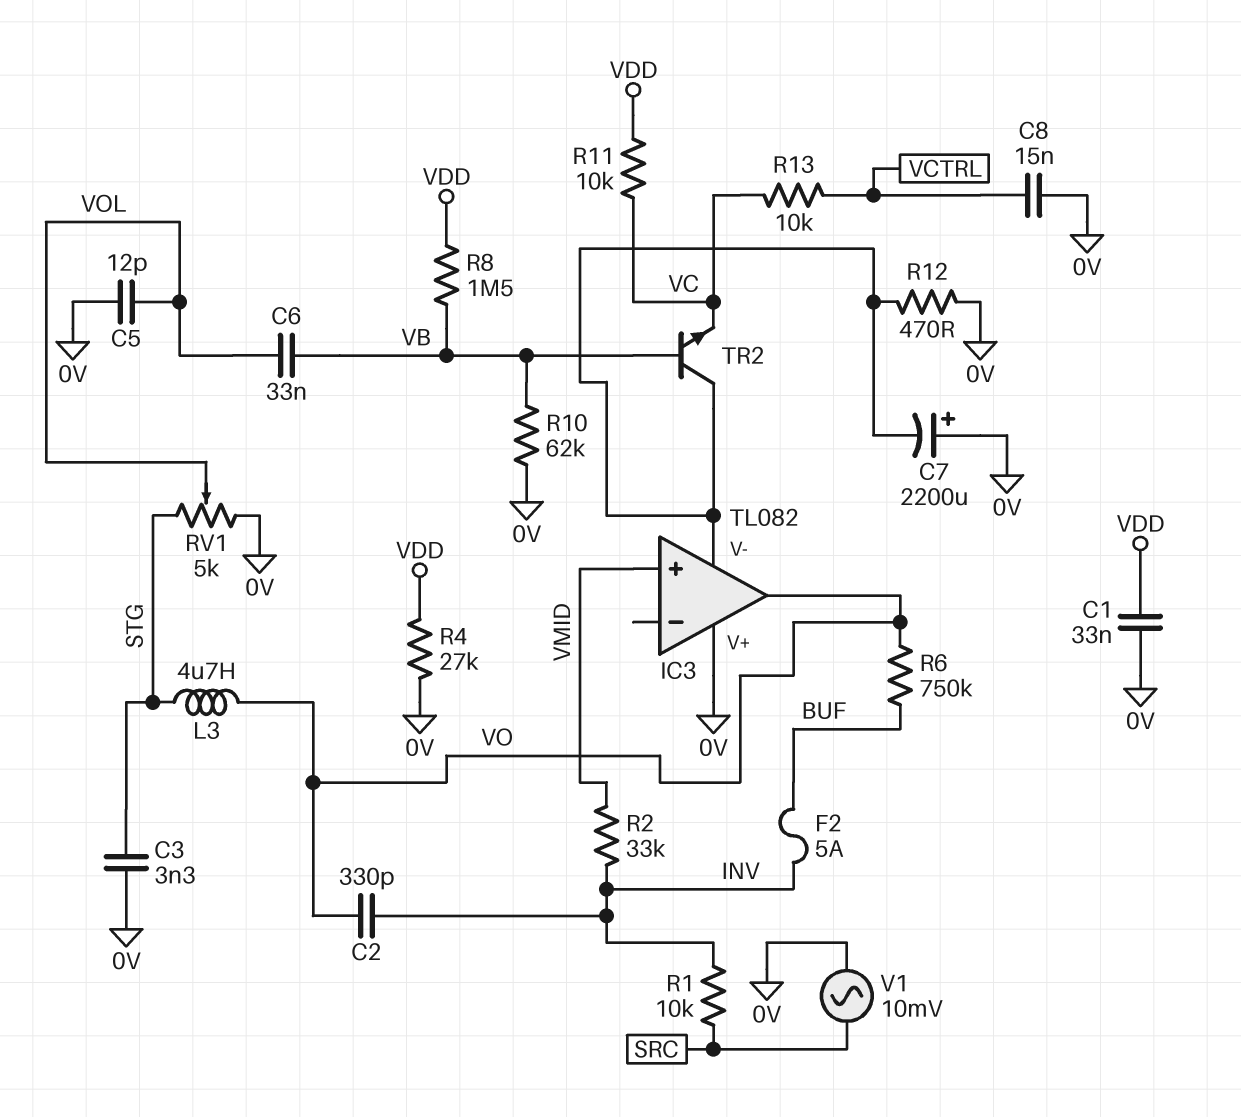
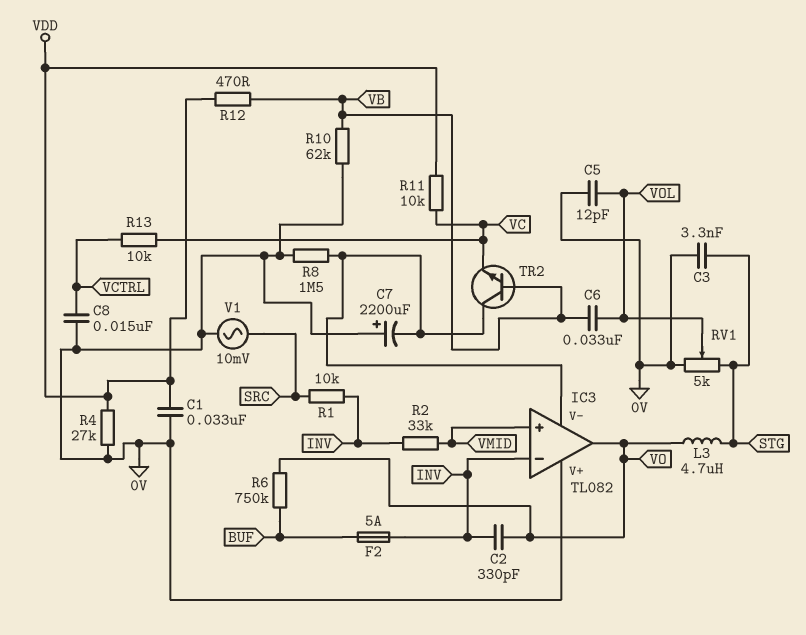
IC3 pin in-: none -> INV
R8: 1.5M (VB, VDD) -> 1.5M (0V, IC3/V-)
R12: 470 (0V, IC3/V-) -> 470 (VB, VDD)

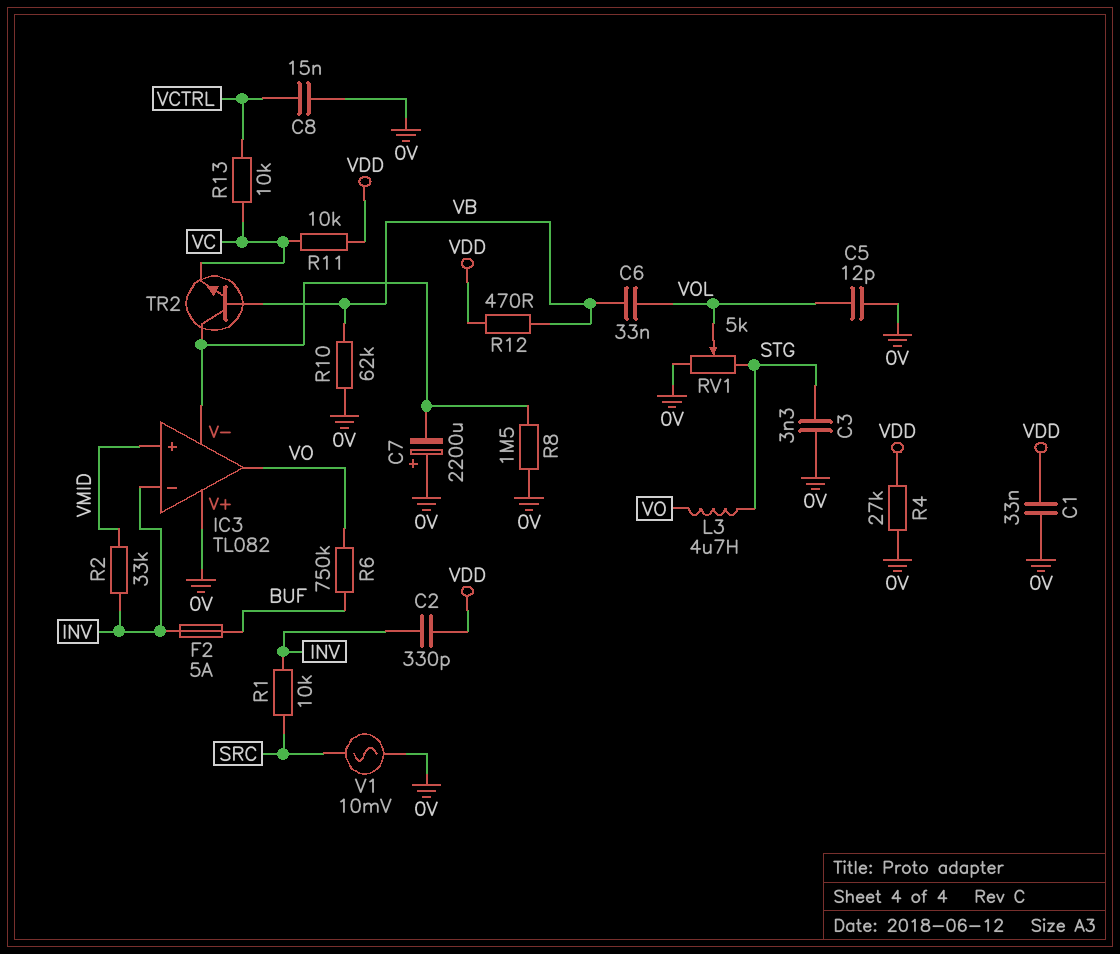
C2: 330pF (INV, VO) -> 330pF (INV, VDD)

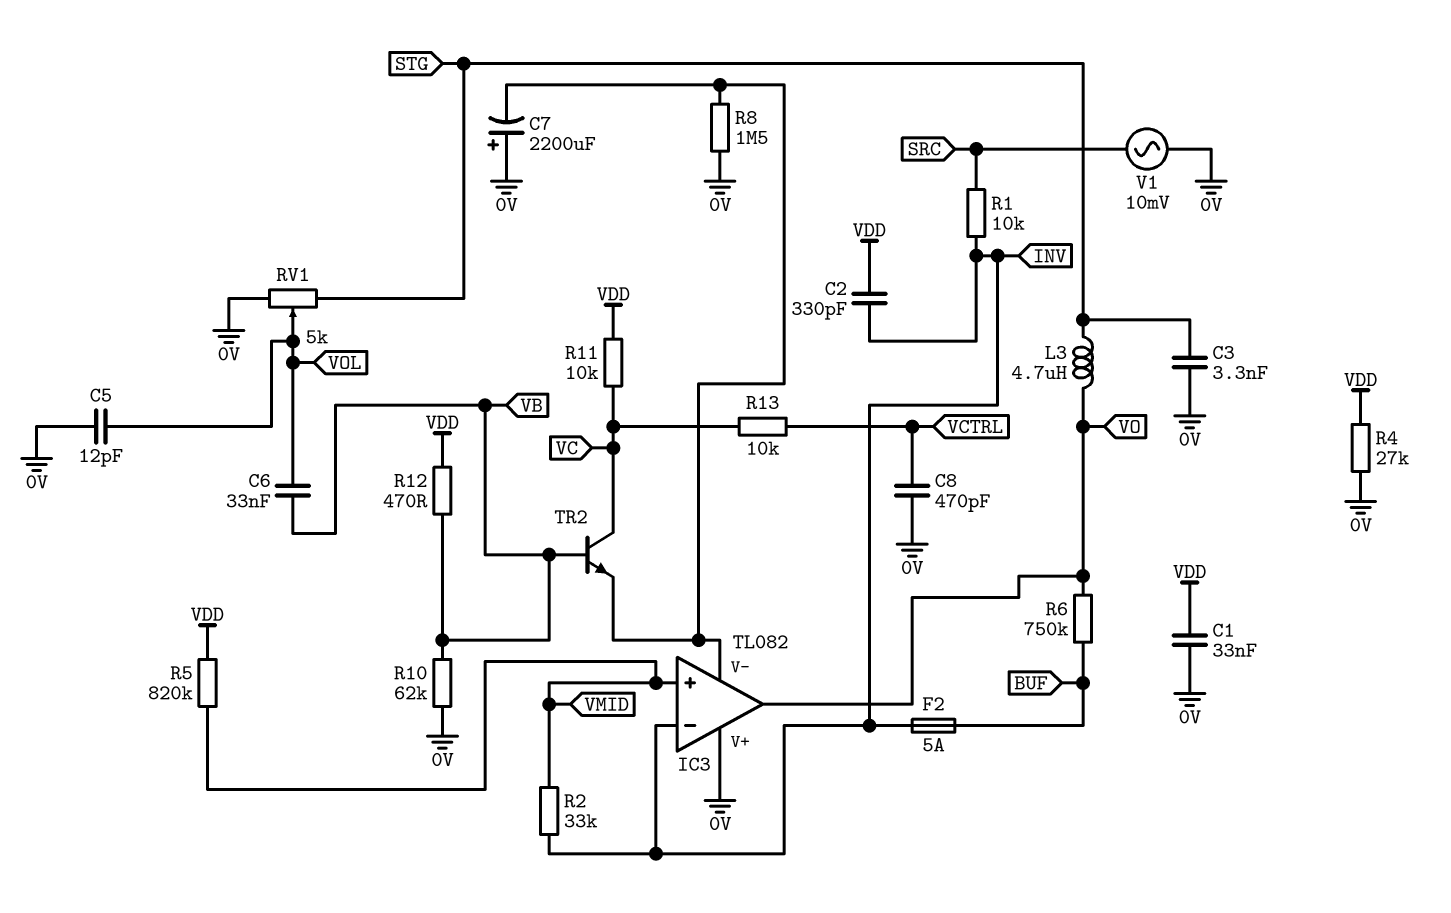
C8: 15nF (0V, VCTRL) -> 470pF (0V, VCTRL)
R5: none -> 820k (VDD, VMID)
TR2: NPN (B VB, C IC3/V-, E VC) -> NPN (B VB, C VC, E IC3/V-)

